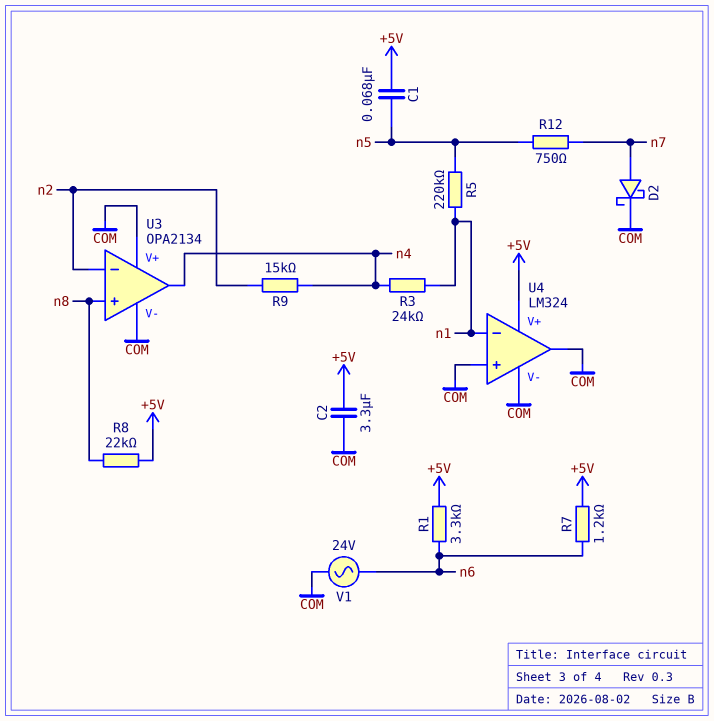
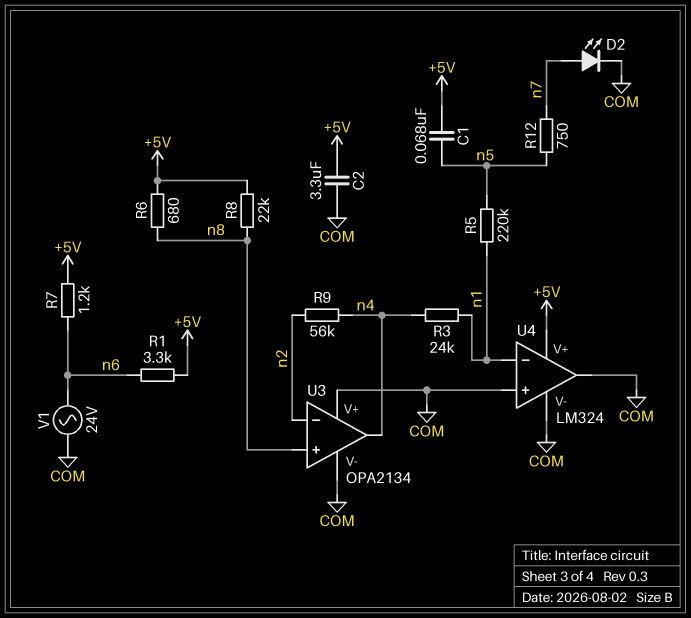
D2: schottky (A n7, K COM) -> LED (A n7, K COM)
R6: none -> 680 (+5V, n8)
R9: 15k (n2, n4) -> 56k (n2, n4)

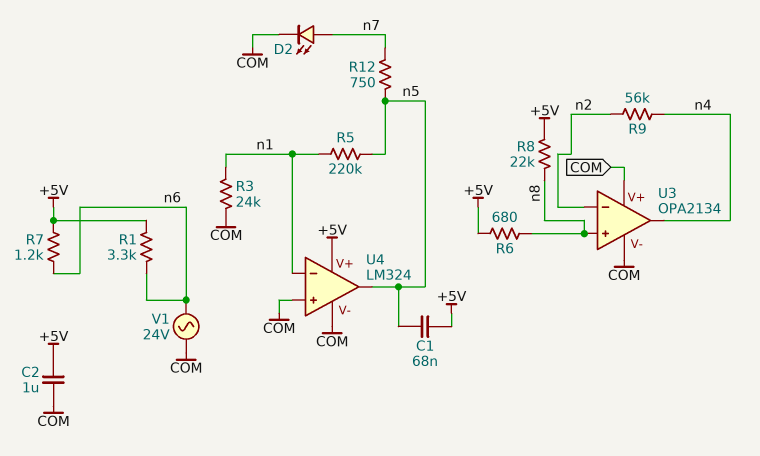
C2: 3.3uF (+5V, COM) -> 1uF (+5V, COM)
R3: 24k (n1, n4) -> 24k (COM, n1)
U4 pin out: COM -> n5

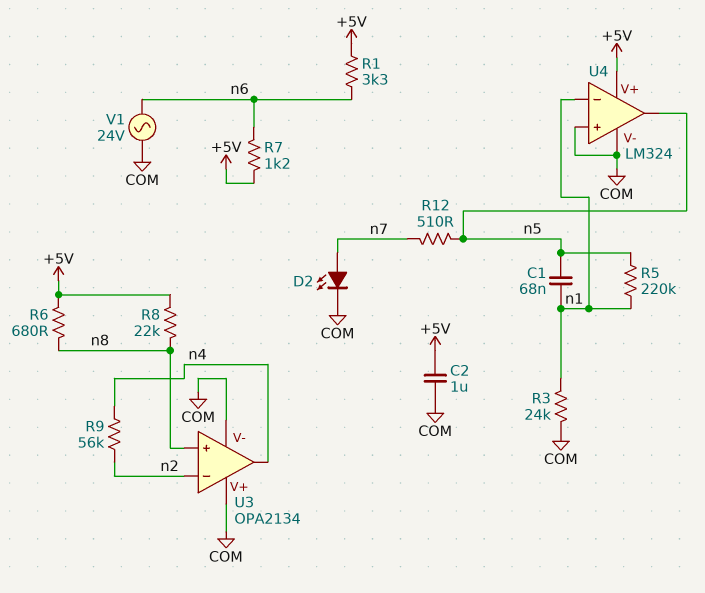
C1: 68nF (+5V, n5) -> 68nF (n1, n5)
R12: 750 (n5, n7) -> 510 (n5, n7)

